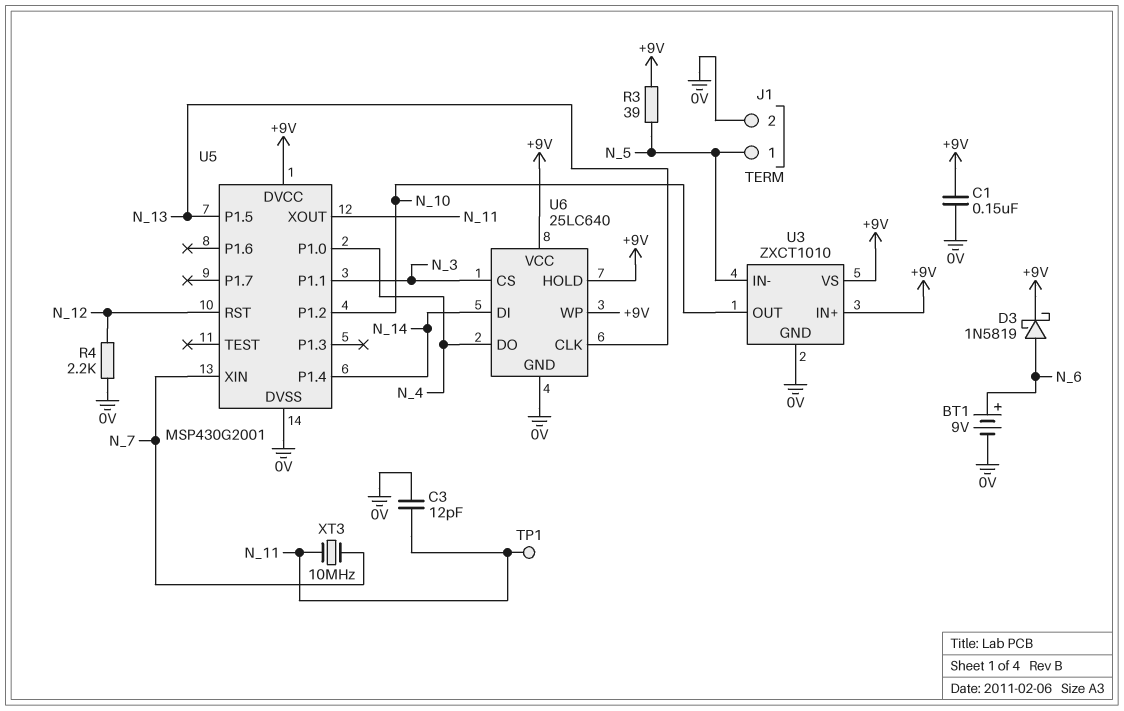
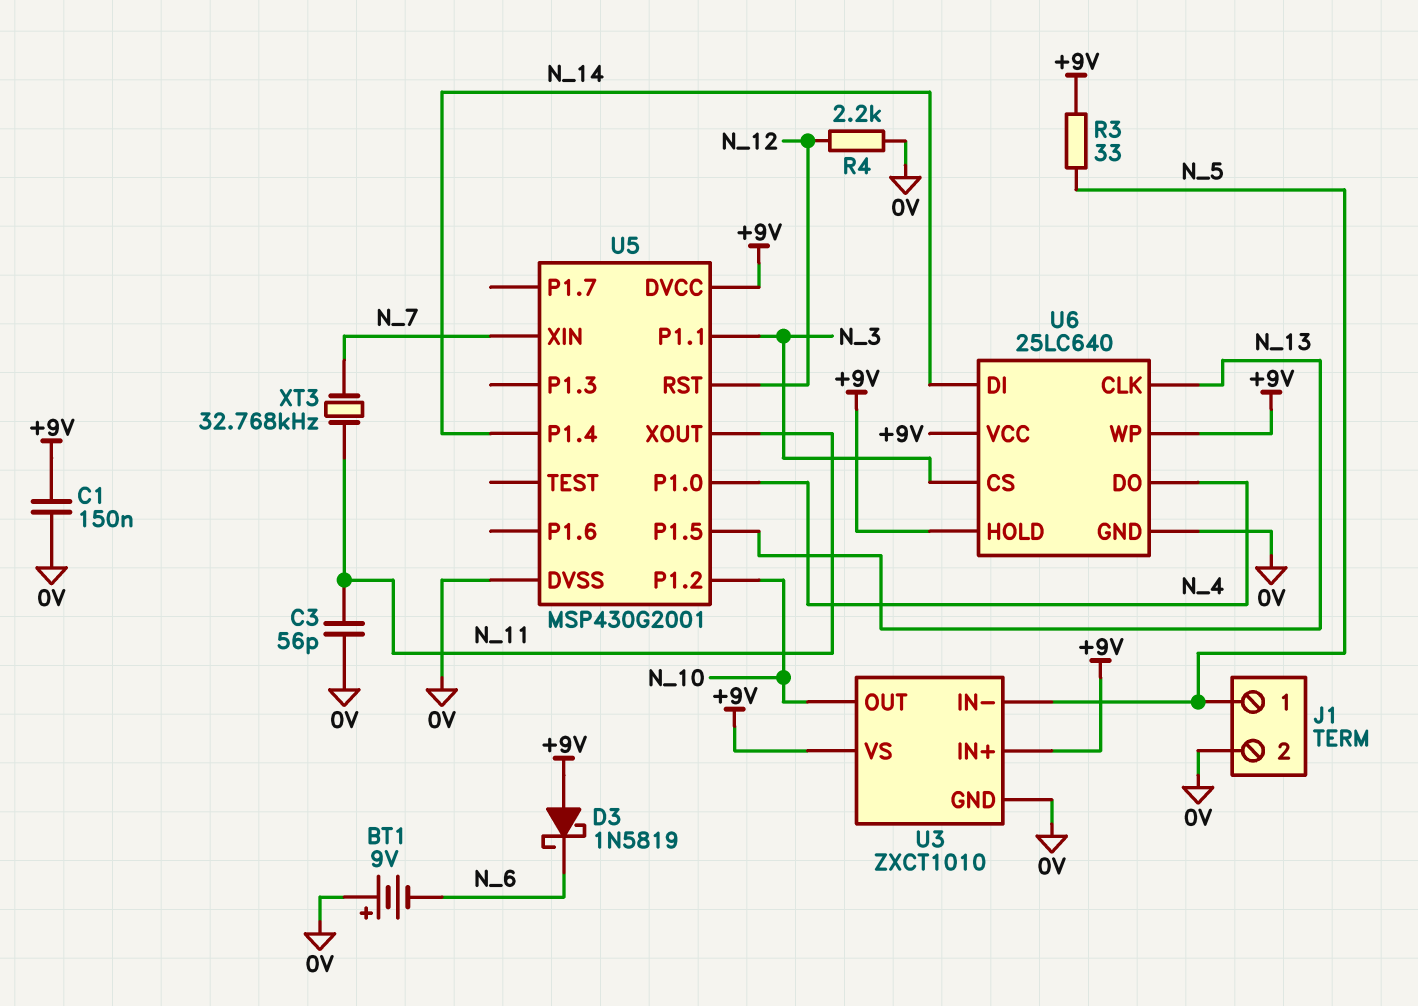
BT1: 9V (plus N_6, minus 0V) -> 9V (plus 0V, minus N_6)
C3: 12pF (0V, N_11) -> 56pF (0V, N_11)
D3: schottky 1N5819 (A N_6, K +9V) -> schottky 1N5819 (A +9V, K N_6)
R3: 39 (+9V, N_5) -> 33 (+9V, N_5)
TP1: test point (N_11) -> none
XT3: 10MHz (N_7, N_11) -> 32.768kHz (N_7, N_11)

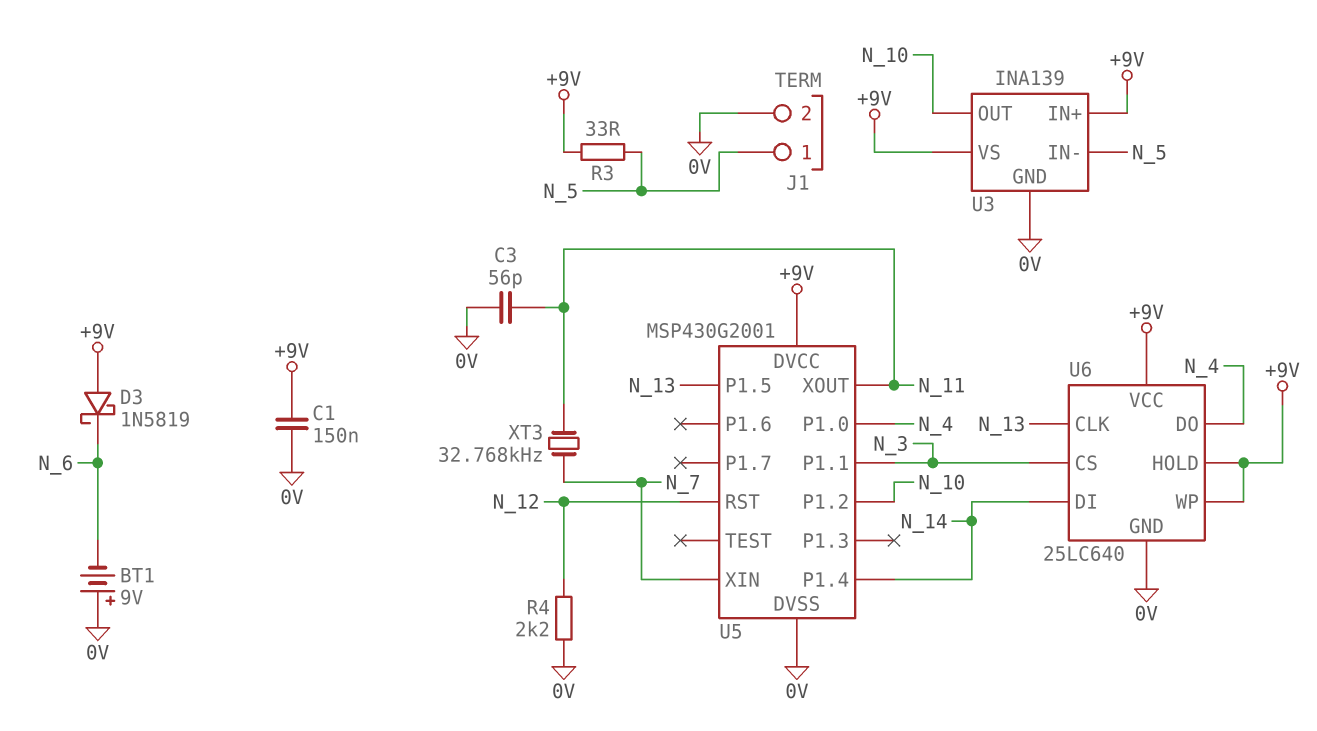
U3: ZXCT1010 -> INA139

